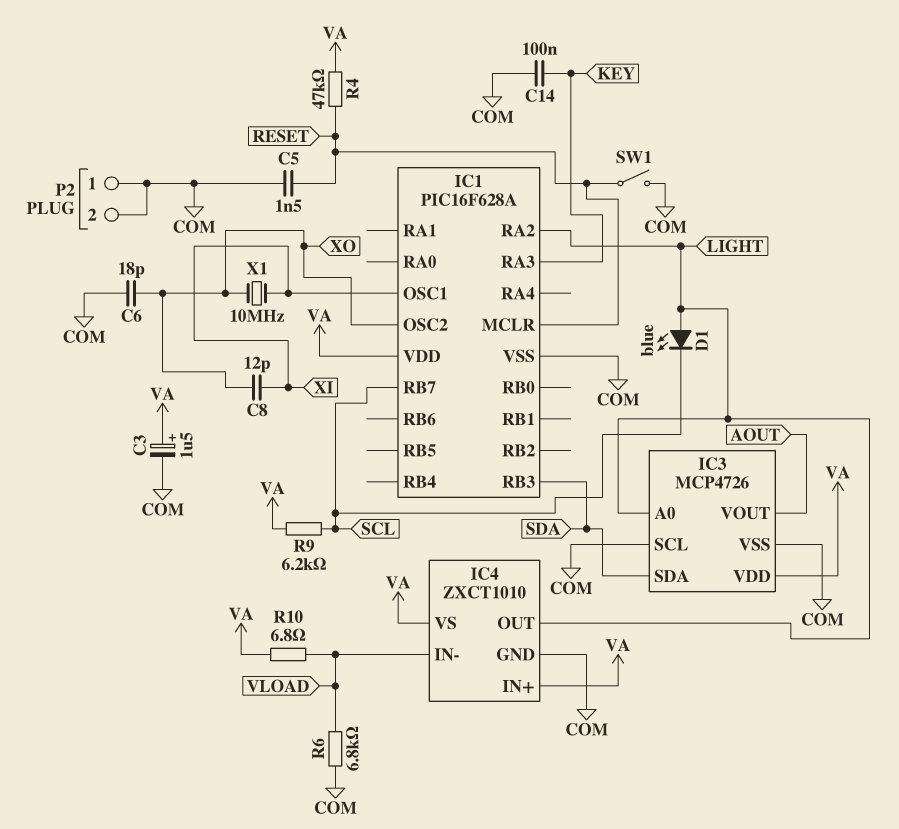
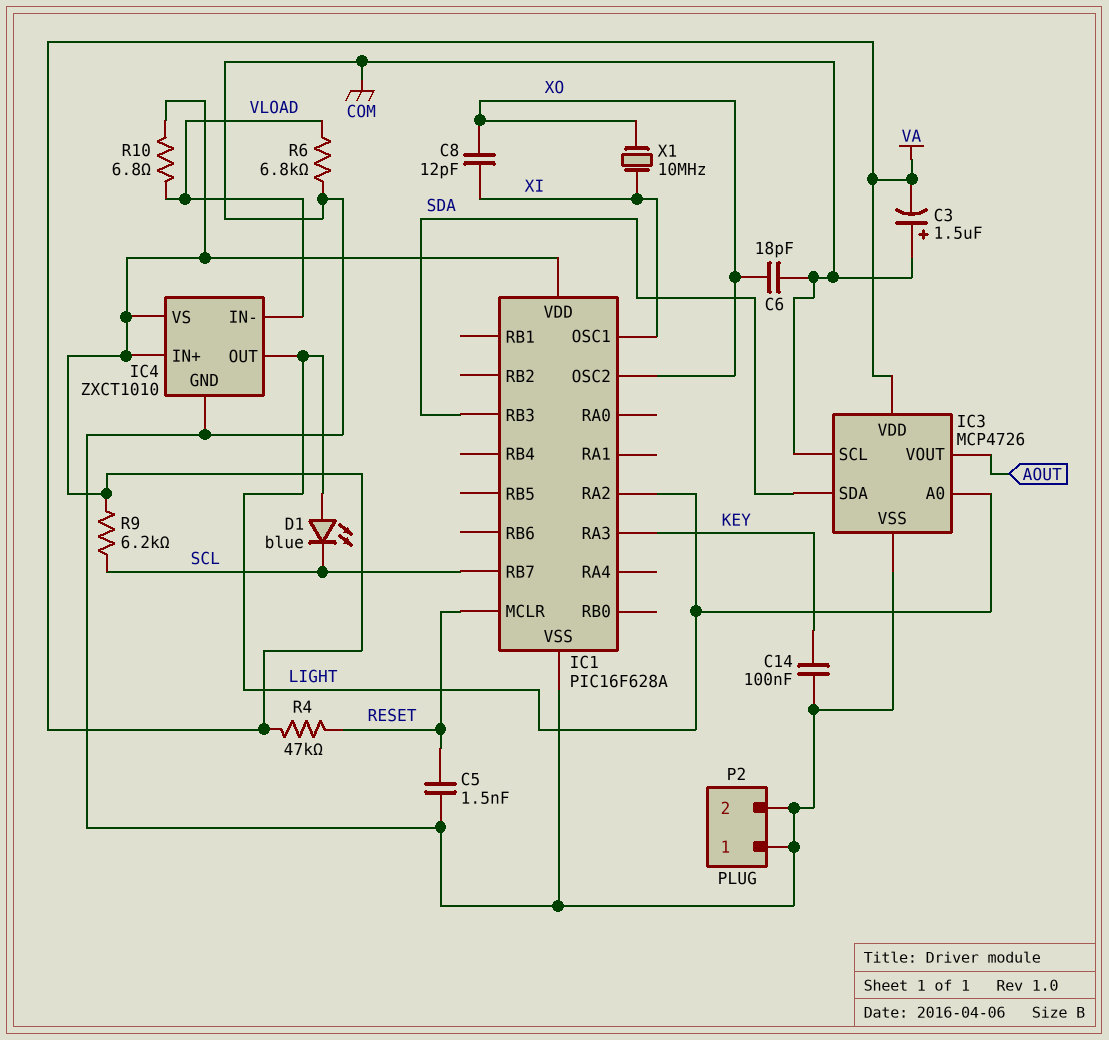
C3: 1.5uF (plus VA, minus COM) -> 1.5uF (plus COM, minus VA)
SW1: switch (COM, RESET) -> none

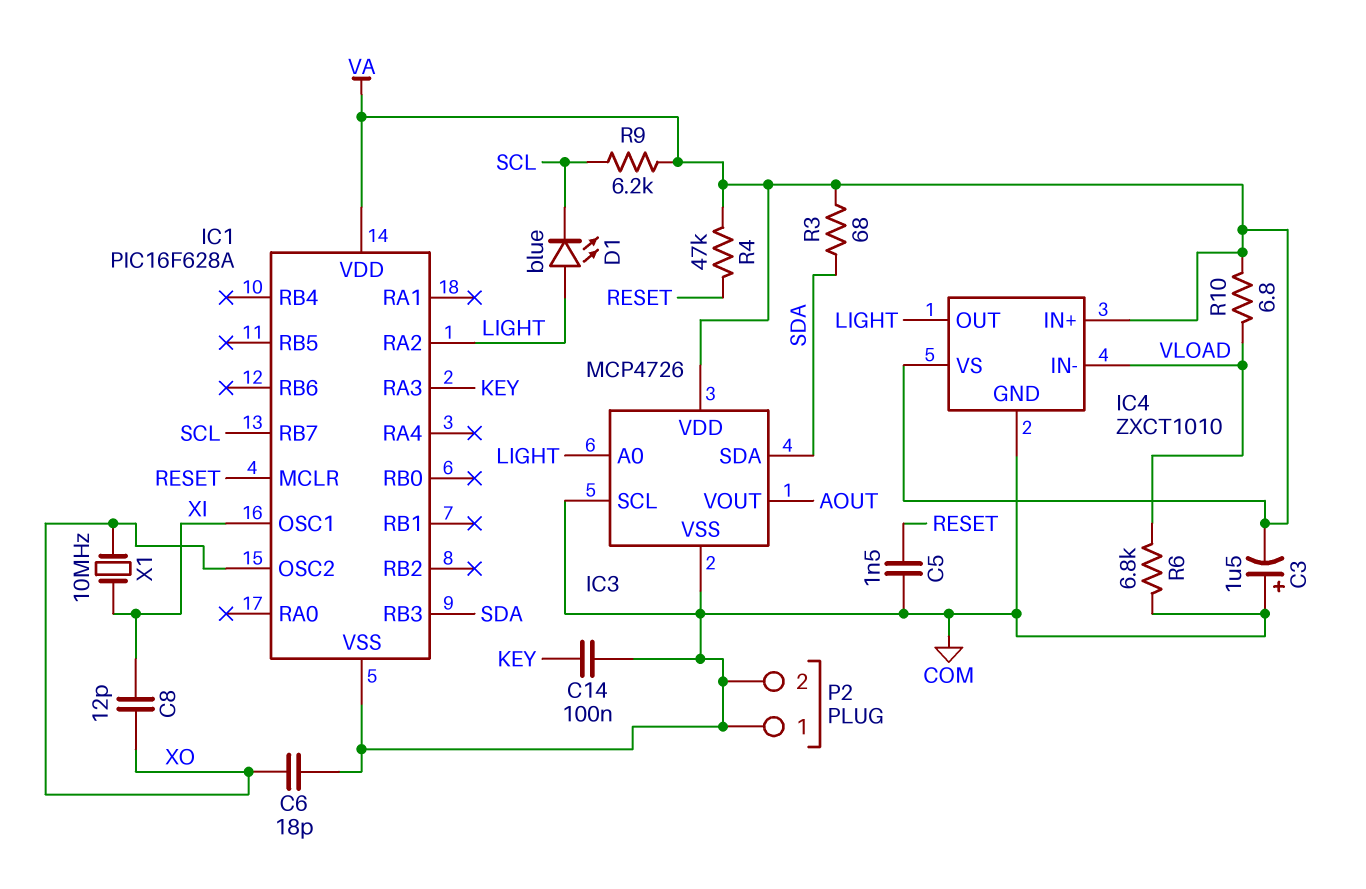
R3: none -> 68 (SDA, VA)

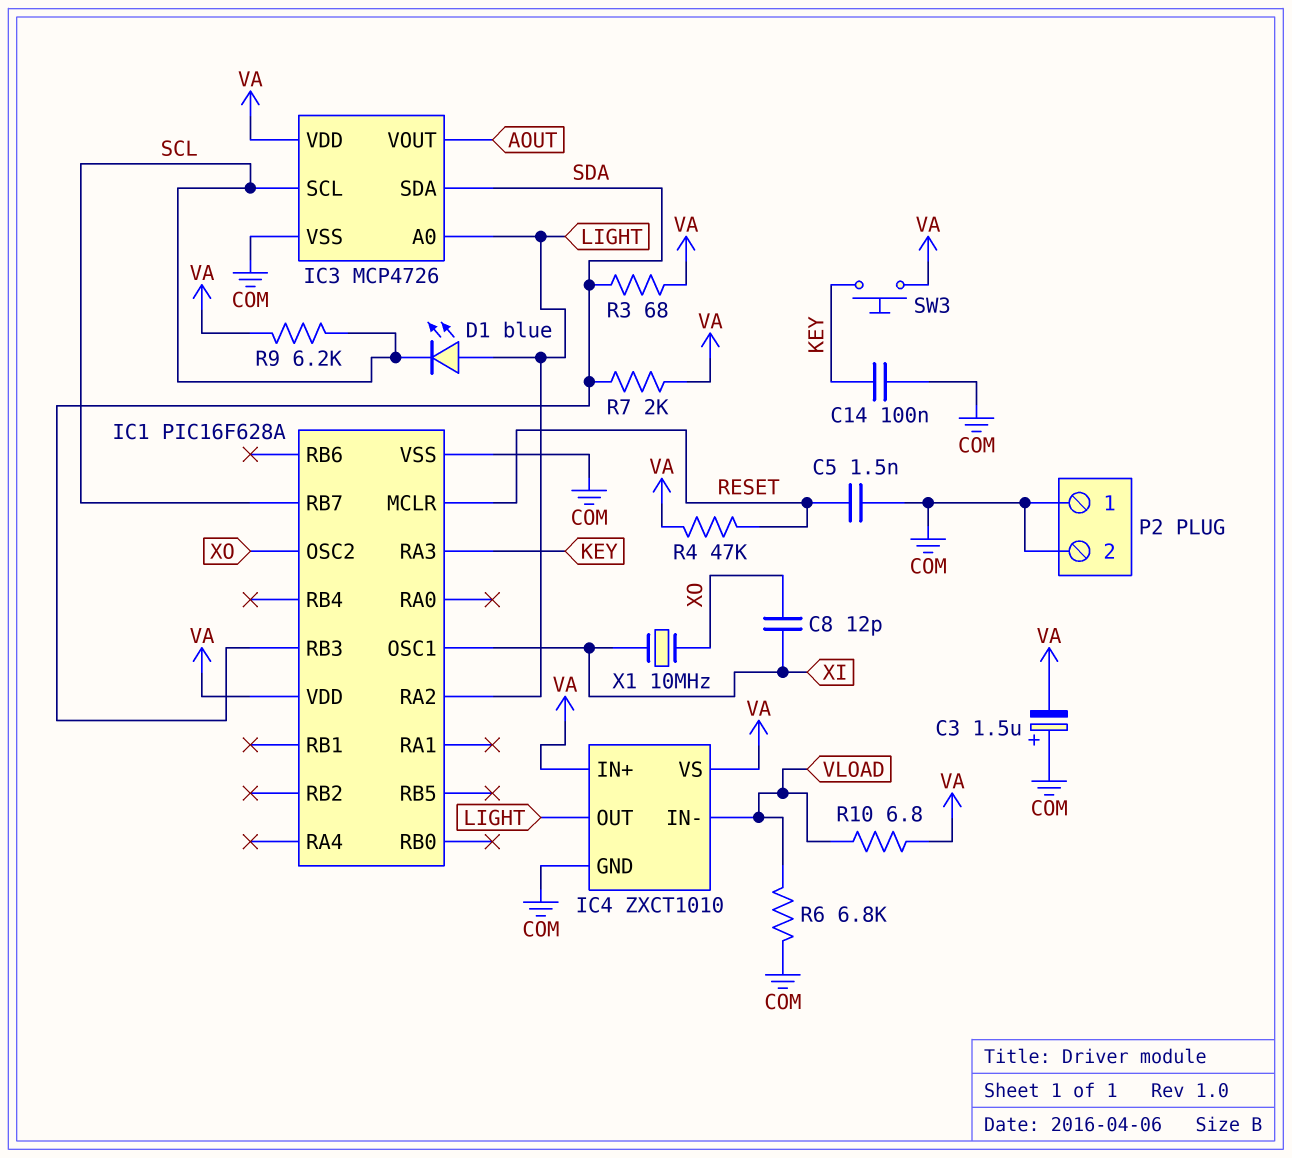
C6: 18pF (COM, XO) -> none
IC3 pin SCL: COM -> SCL
R7: none -> 2k (SDA, VA)
SW3: none -> button (KEY, VA)

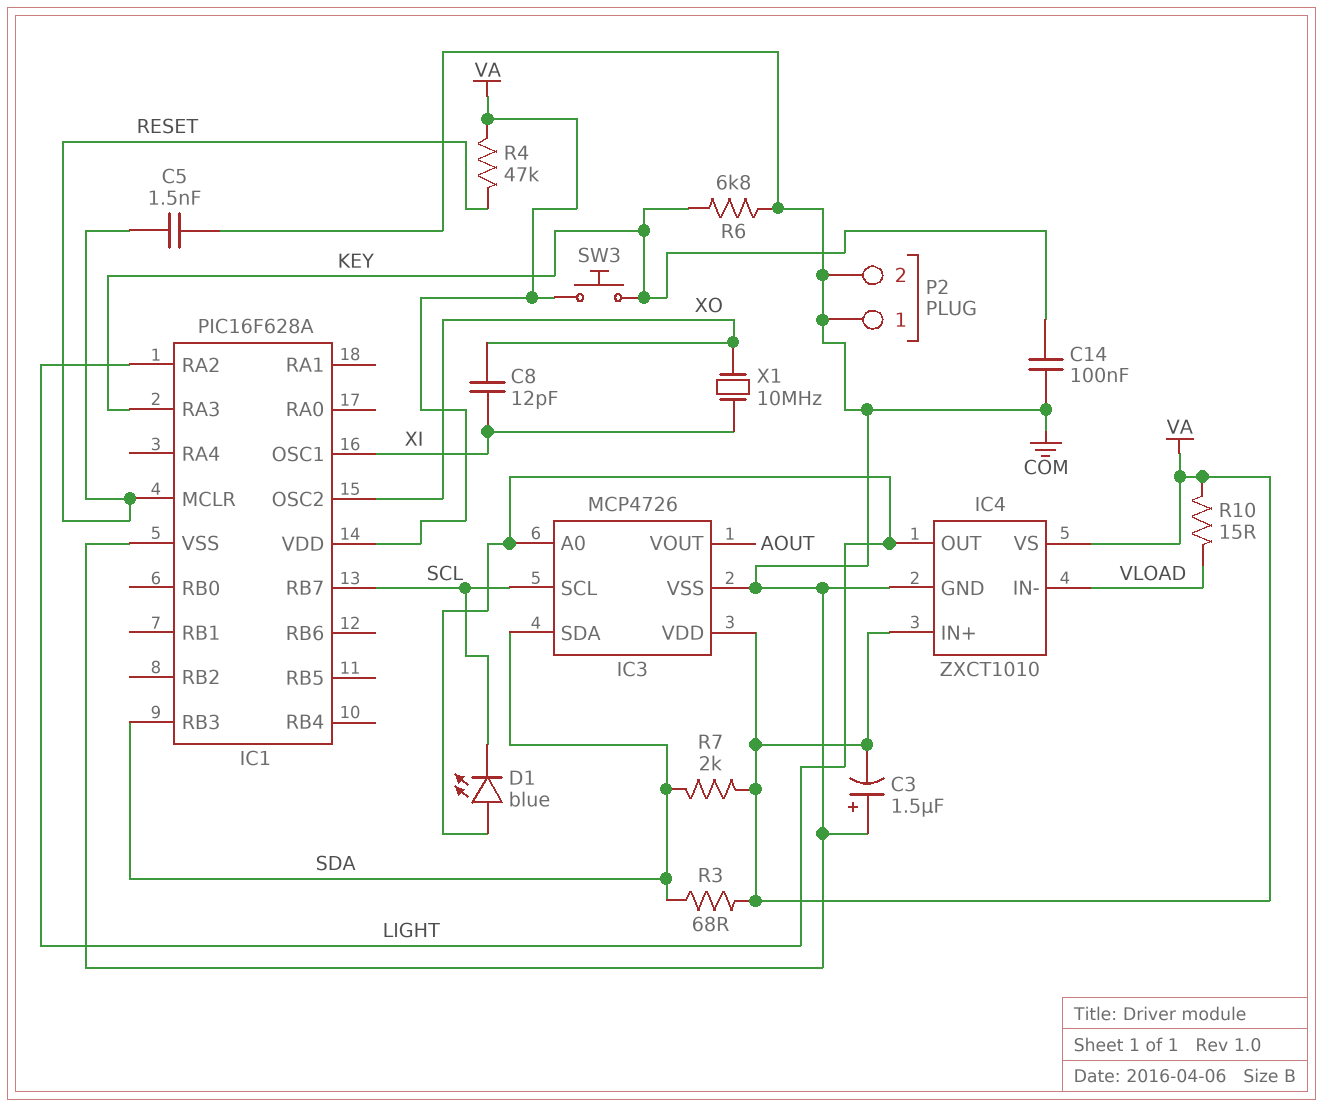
R6: 6.8k (COM, VLOAD) -> 6.8k (COM, KEY)
R9: 6.2k (SCL, VA) -> none
R10: 6.8 (VA, VLOAD) -> 15 (VA, VLOAD)

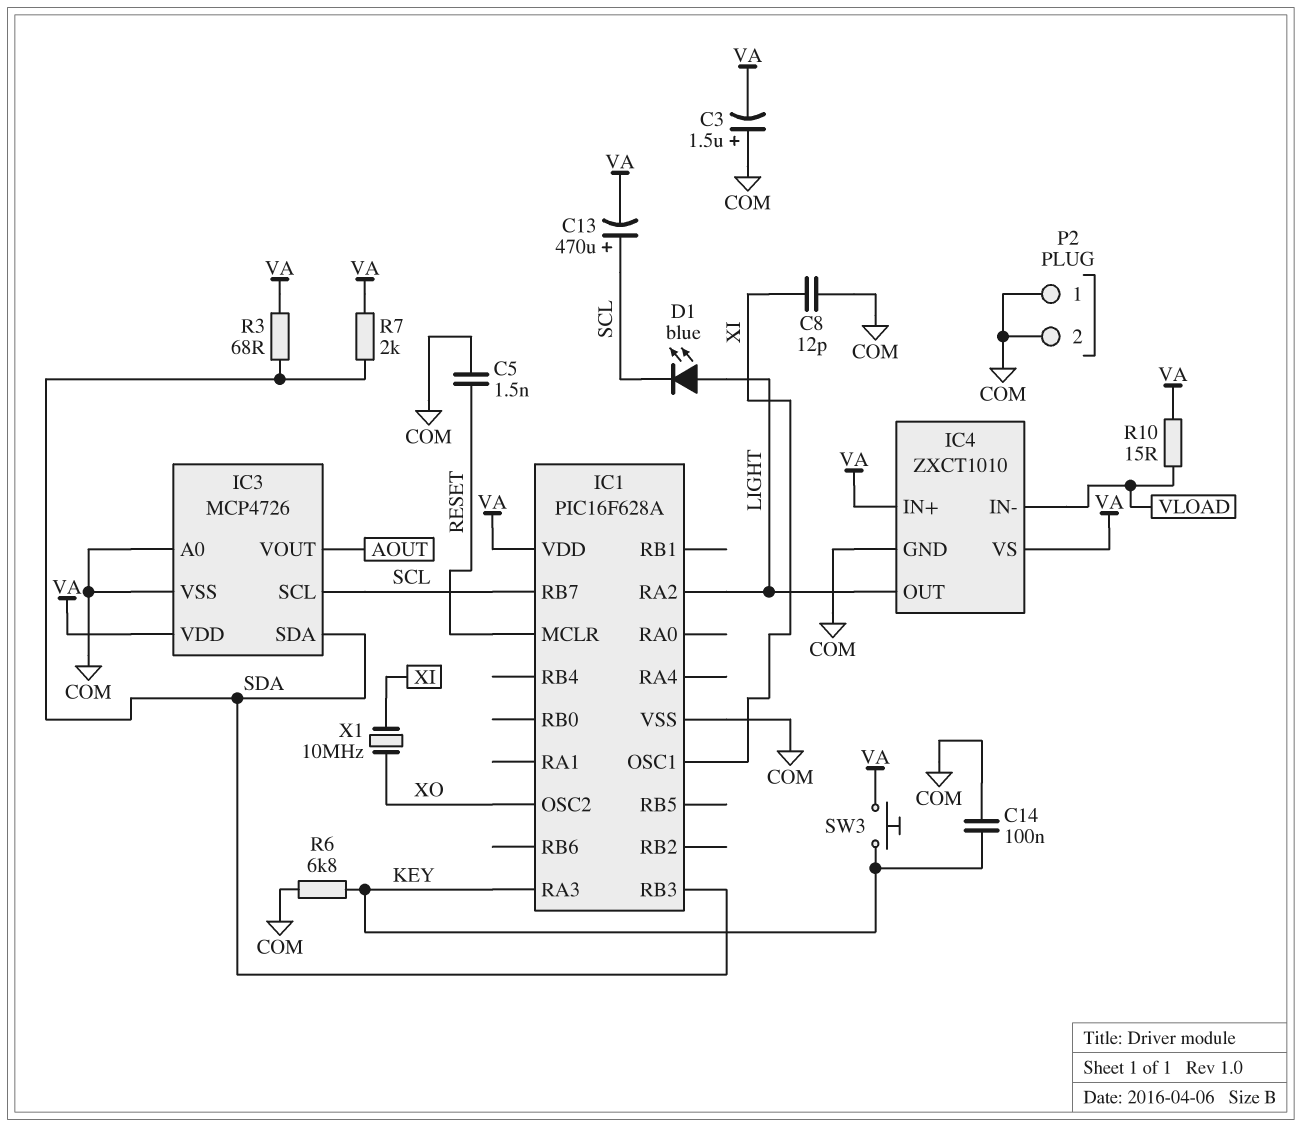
C8: 12pF (XI, XO) -> 12pF (COM, XI)
C13: none -> 470uF (plus SCL, minus VA)
IC3 pin A0: LIGHT -> COM
R4: 47k (RESET, VA) -> none

